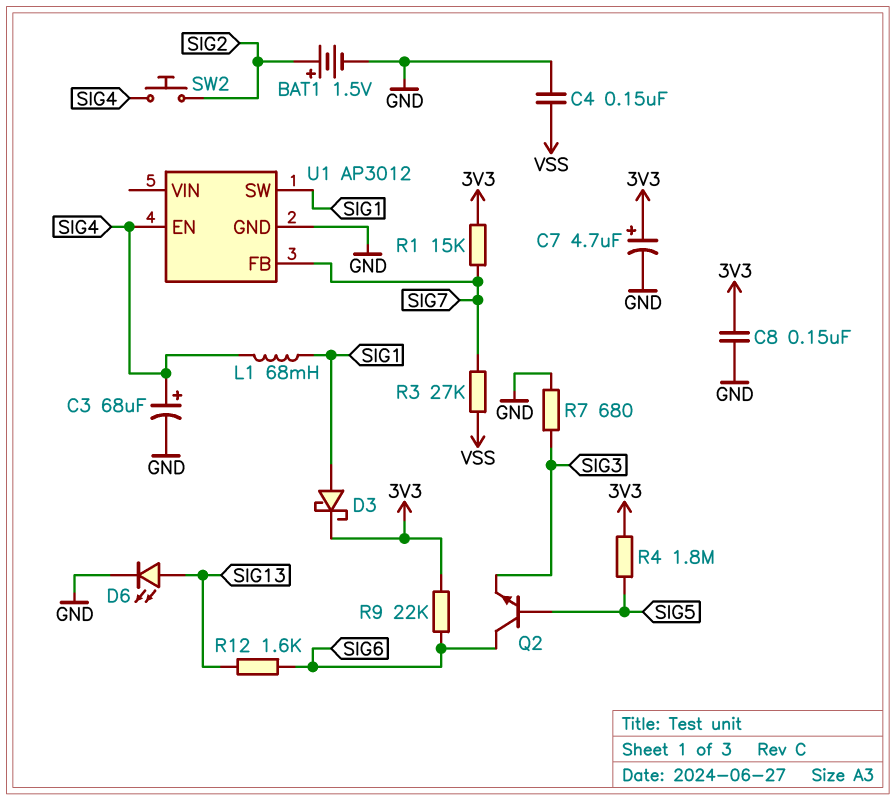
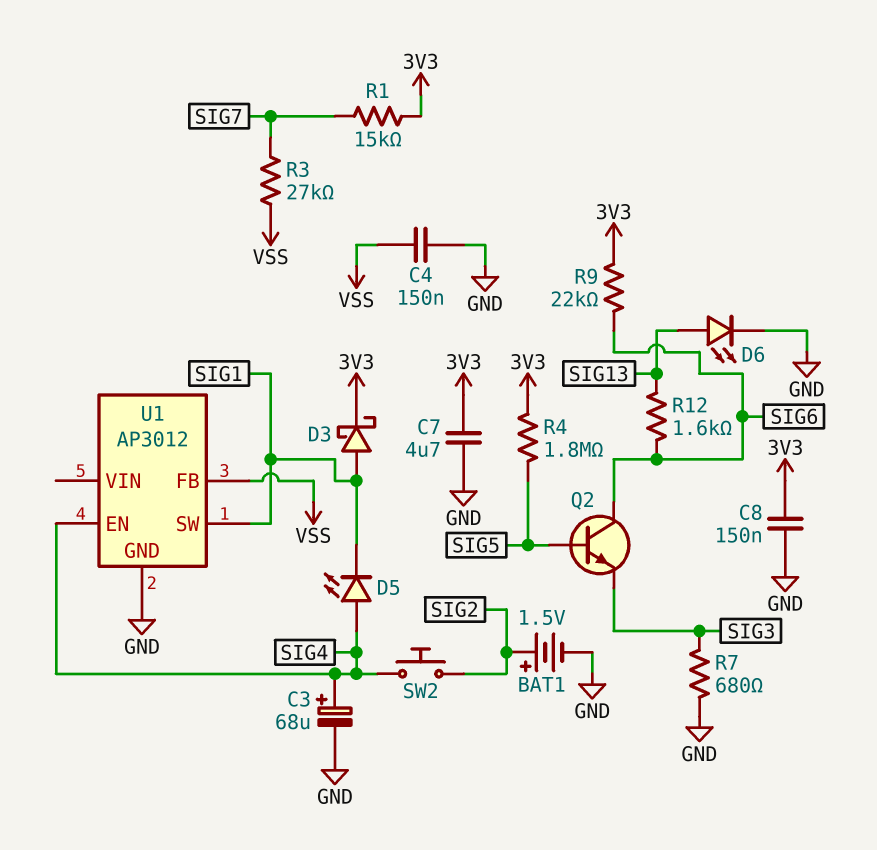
C7: 4.7uF (plus 3V3, minus GND) -> 4.7uF (3V3, GND)
D5: none -> LED (A SIG4, K SIG1)
L1: 68mH (SIG1, SIG4) -> none
U1 pin FB: SIG7 -> VSS

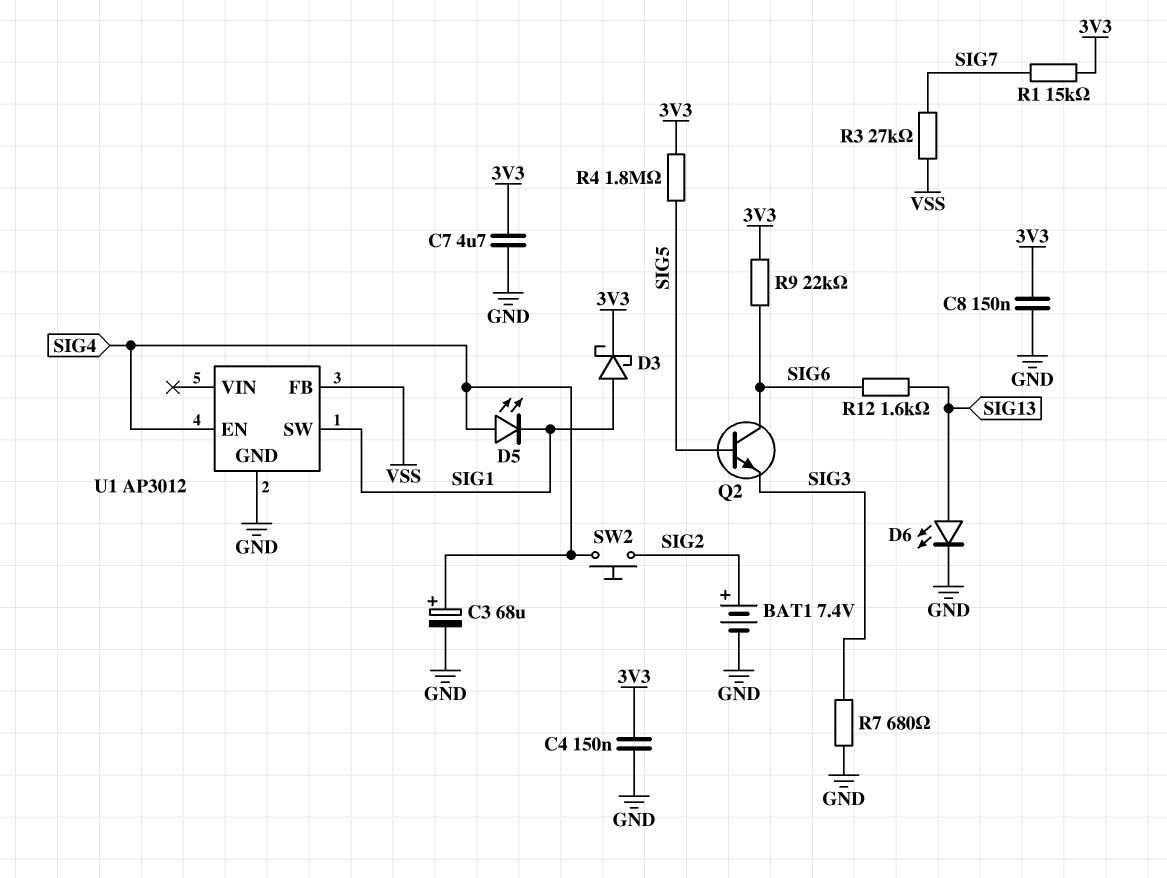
BAT1: 1.5V (plus SIG2, minus GND) -> 7.4V (plus SIG2, minus GND)
C4: 150nF (GND, VSS) -> 150nF (3V3, GND)

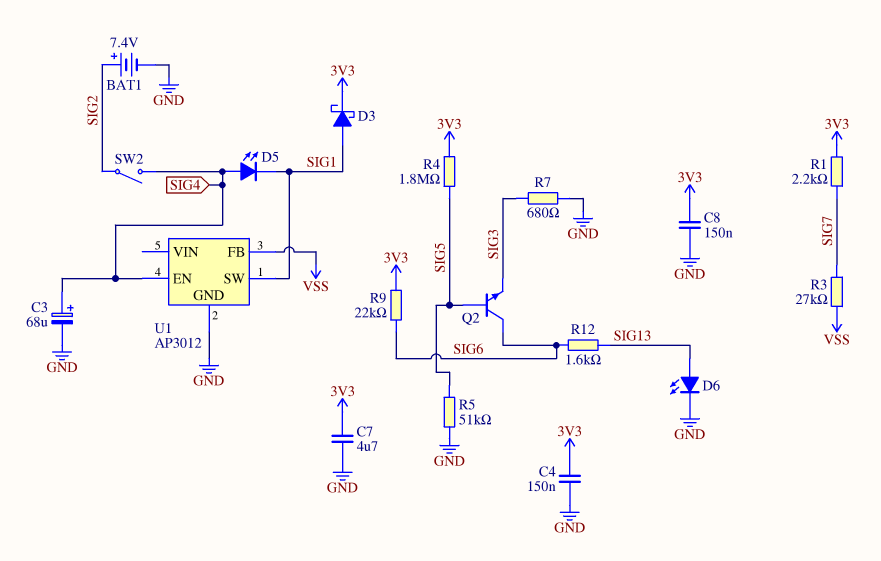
R1: 15k (3V3, SIG7) -> 2.2k (3V3, SIG7)
R5: none -> 51k (GND, SIG5)
SW2: button (SIG2, SIG4) -> switch (SIG2, SIG4)

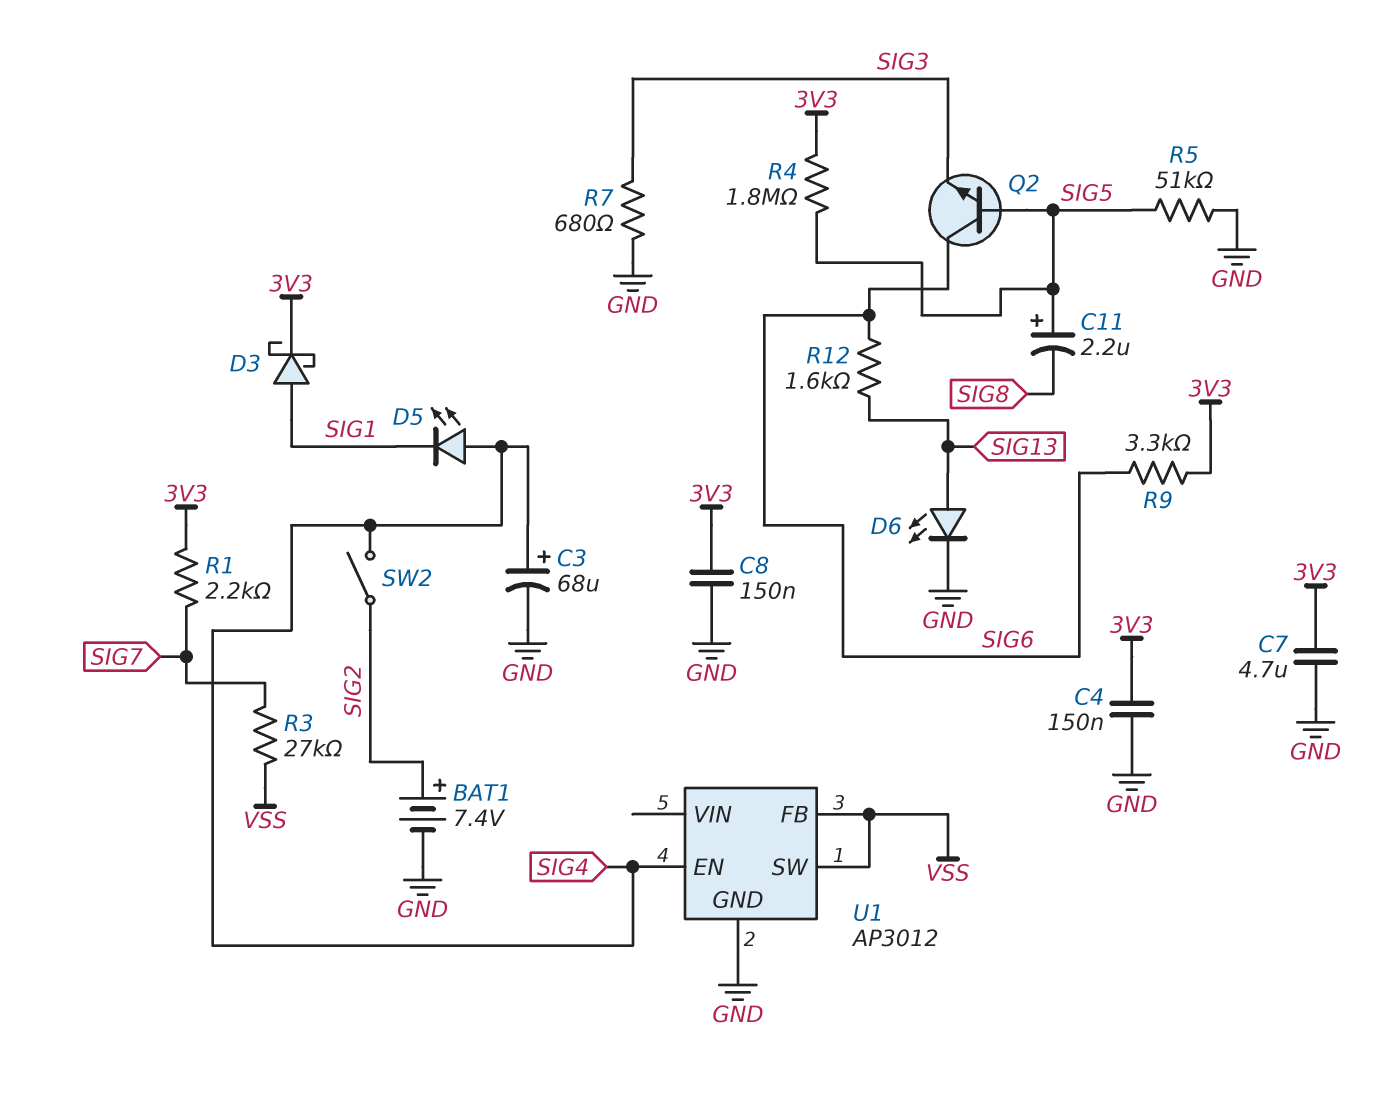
C11: none -> 2.2uF (plus SIG5, minus SIG8)
R9: 22k (3V3, SIG6) -> 3.3k (3V3, SIG6)
U1 pin SW: SIG1 -> VSS

